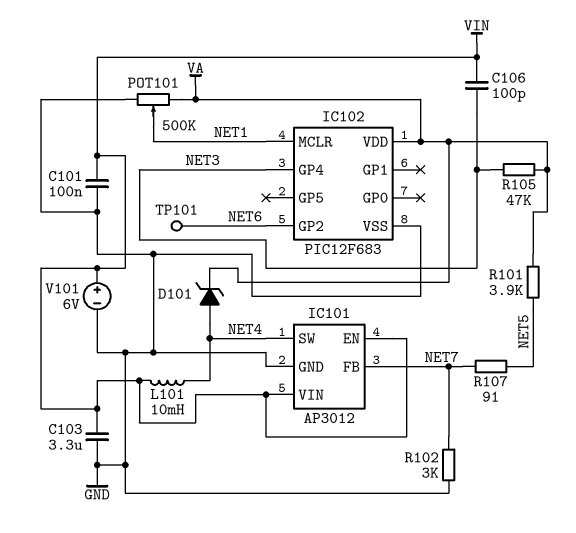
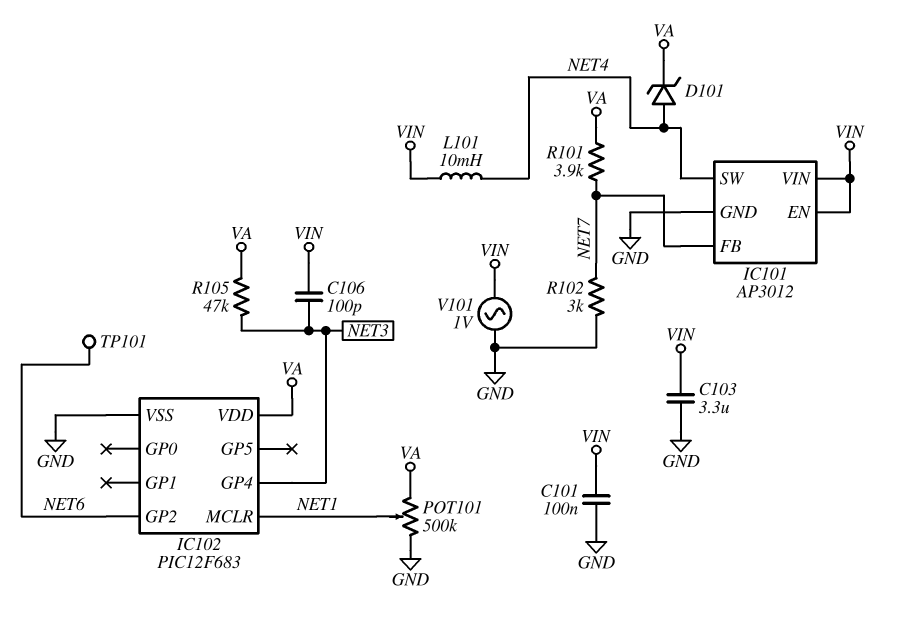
R101: 3.9k (NET5, VA) -> 3.9k (NET7, VA)
R107: 91 (NET5, NET7) -> none
V101: 6V (plus VIN, minus GND) -> AC 1V (GND, VIN)

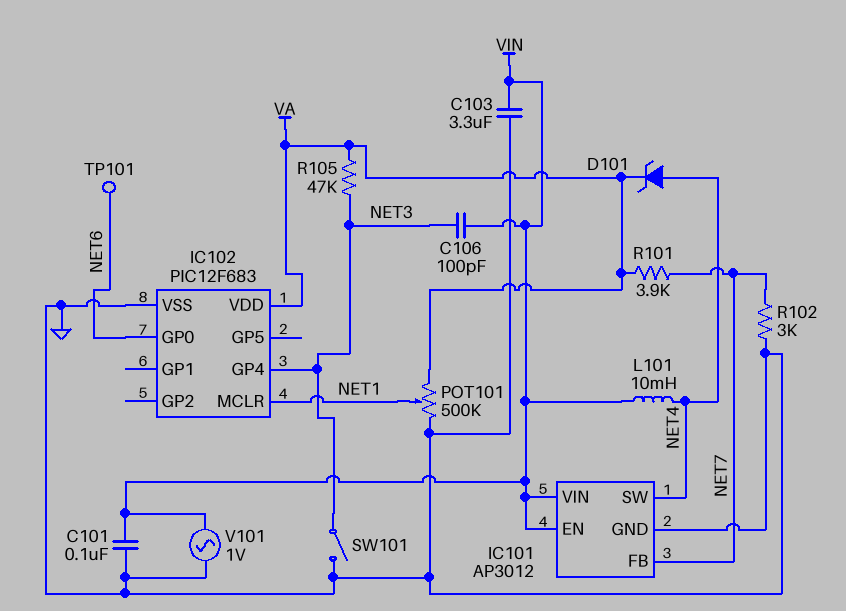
IC102 pin GP0: none -> NET6
IC102 pin GP2: NET6 -> none
SW101: none -> switch (GND, NET3)

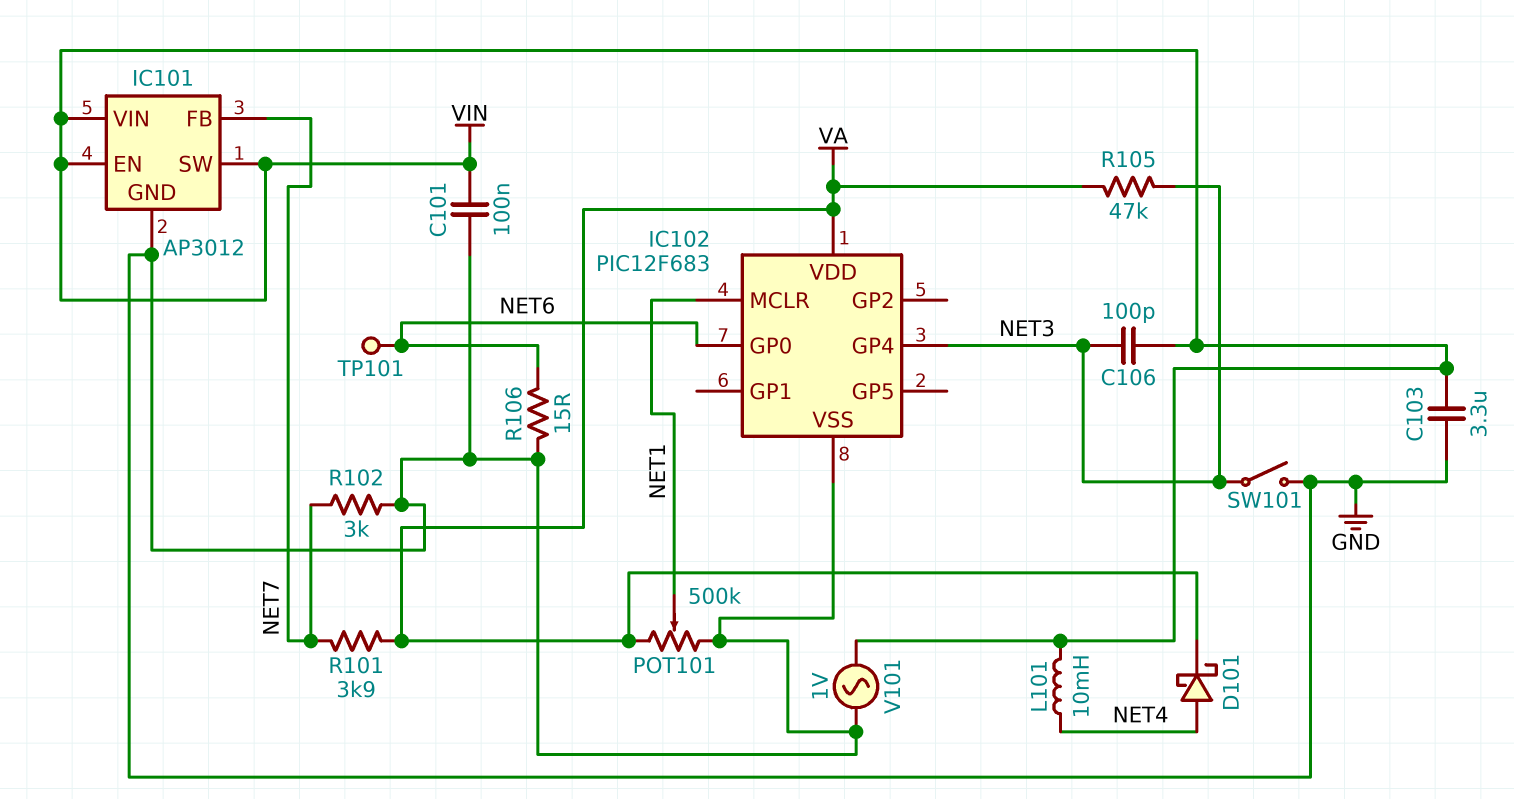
D101: zener (A NET4, K VA) -> schottky (A NET4, K VA)
IC101 pin SW: NET4 -> VIN
R106: none -> 15 (GND, NET6)

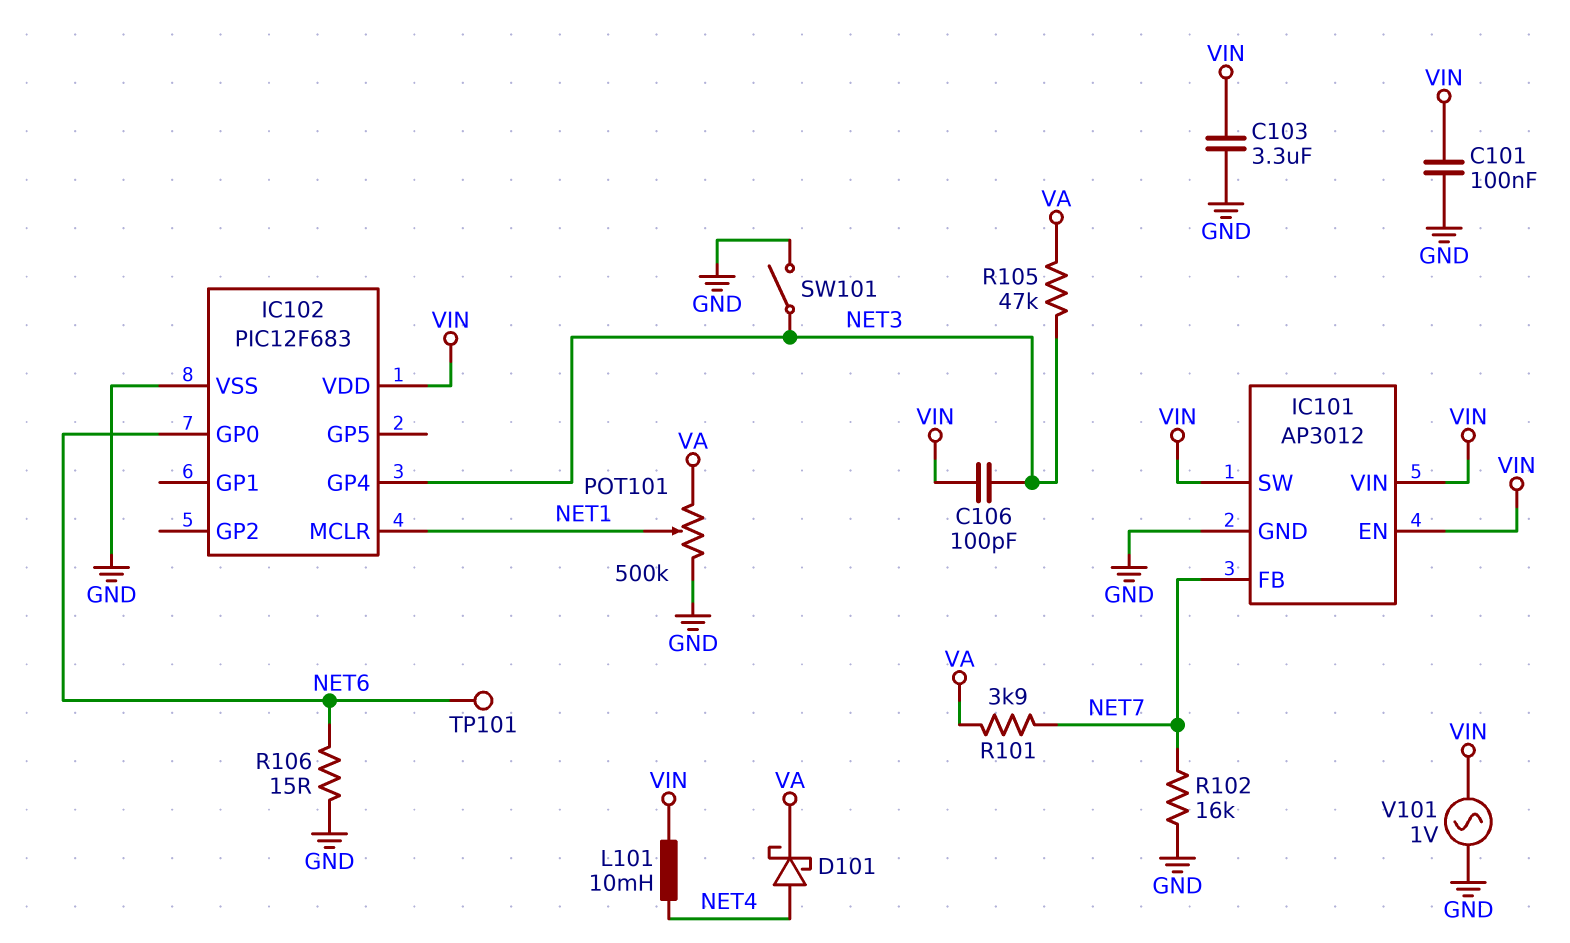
IC102 pin VDD: VA -> VIN
R102: 3k (GND, NET7) -> 16k (GND, NET7)

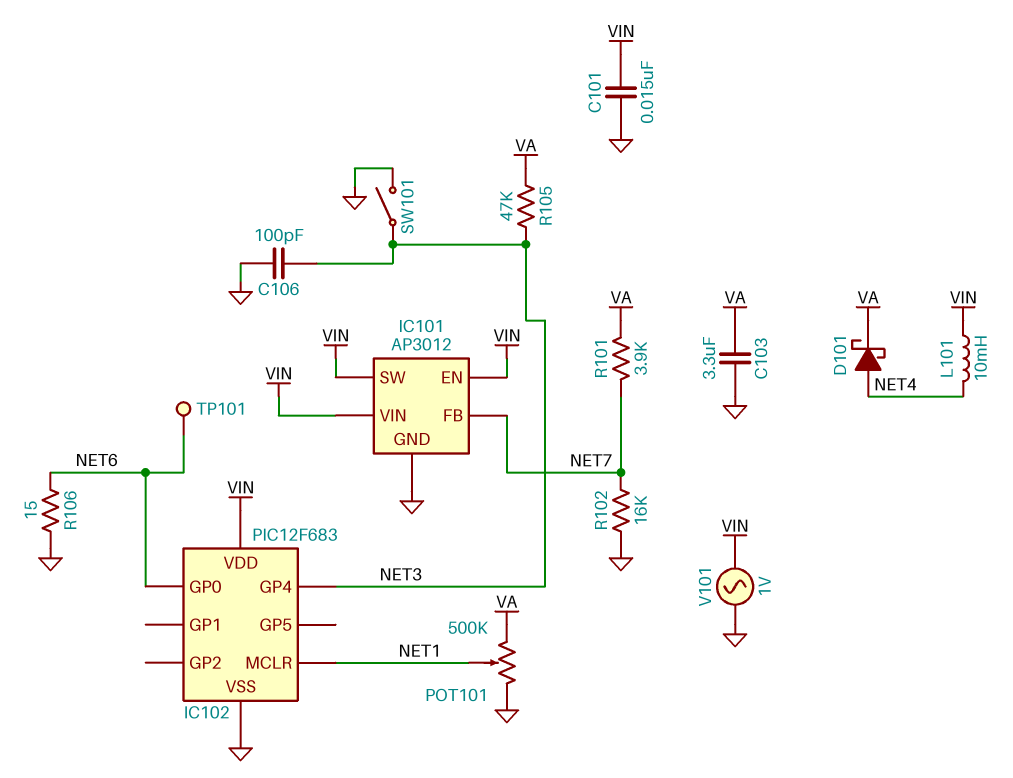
C101: 100nF (GND, VIN) -> 15nF (GND, VIN)
C103: 3.3uF (GND, VIN) -> 3.3uF (GND, VA)
C106: 100pF (NET3, VIN) -> 100pF (GND, NET3)

